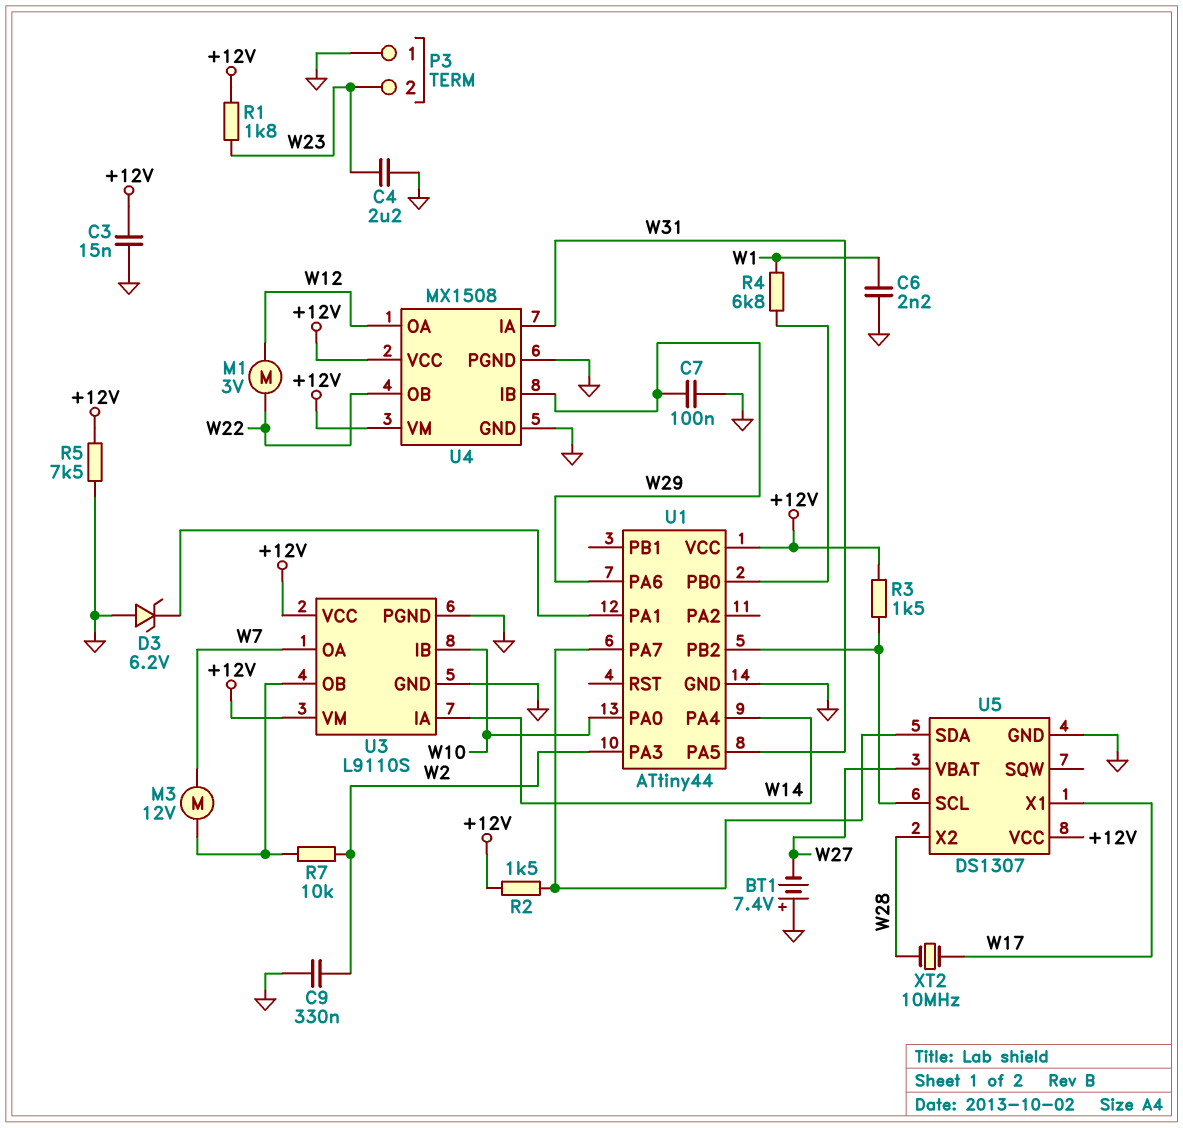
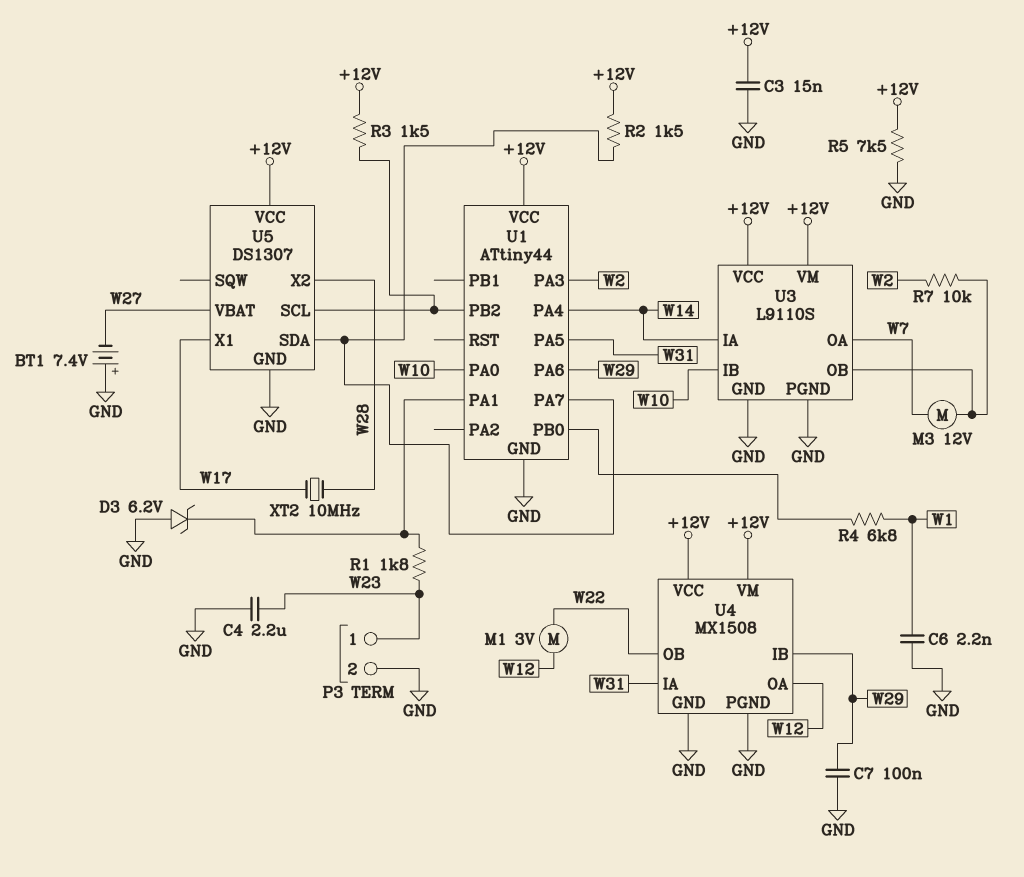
C9: 330nF (GND, W2) -> none
P3 pin 1: GND -> W23
P3 pin 2: W23 -> GND
R1: 1.8k (+12V, W23) -> 1.8k (U1/PA1, W23)

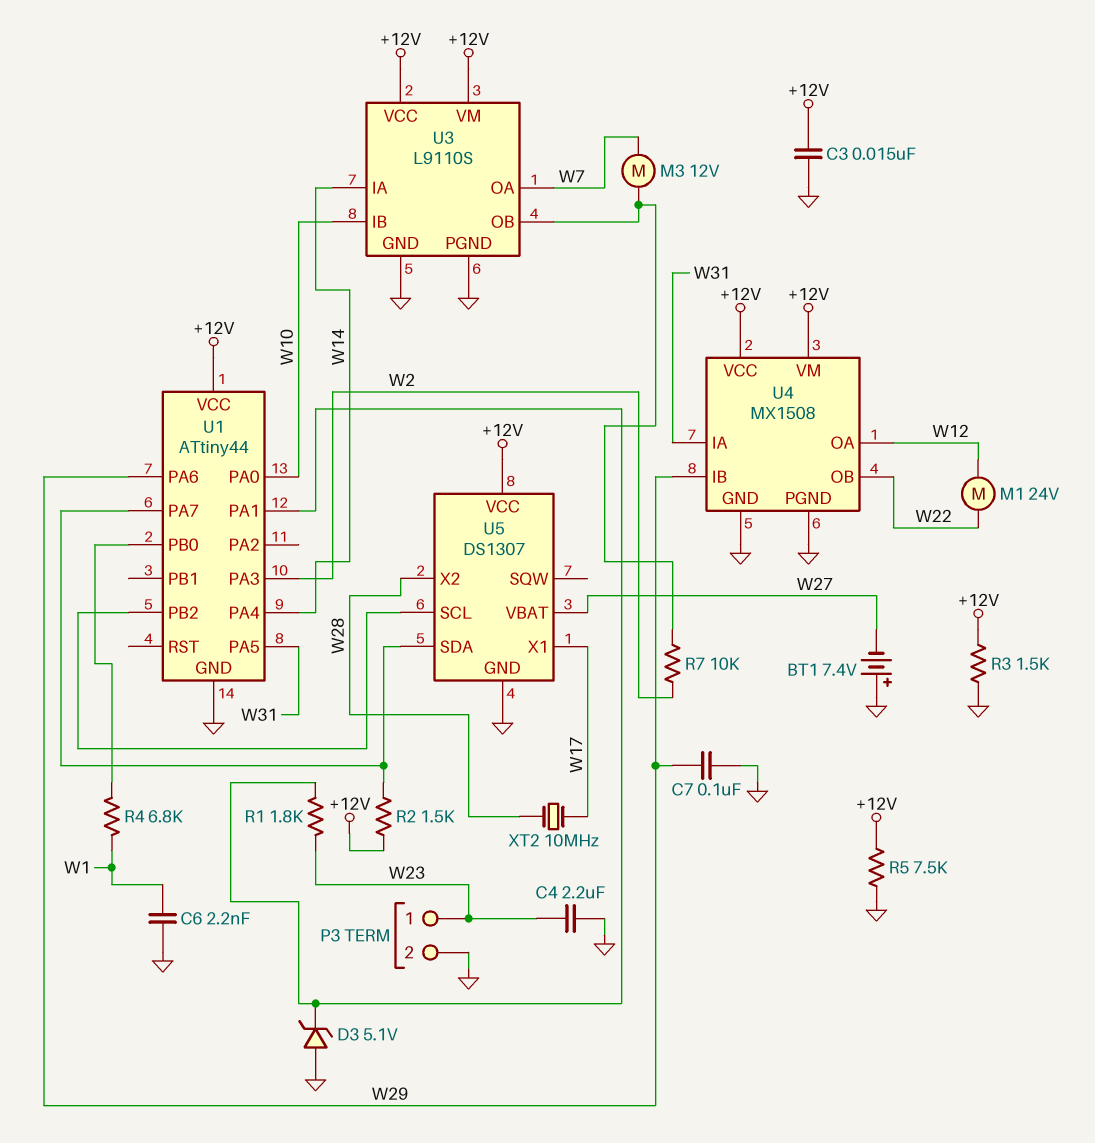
D3: zener 6.2V (A GND, K U1/PA1) -> zener 5.1V (A GND, K U1/PA1)
M1: motor 3V (W12, W22) -> motor 24V (W12, W22)
R3: 1.5k (+12V, U1/PB2) -> 1.5k (+12V, GND)

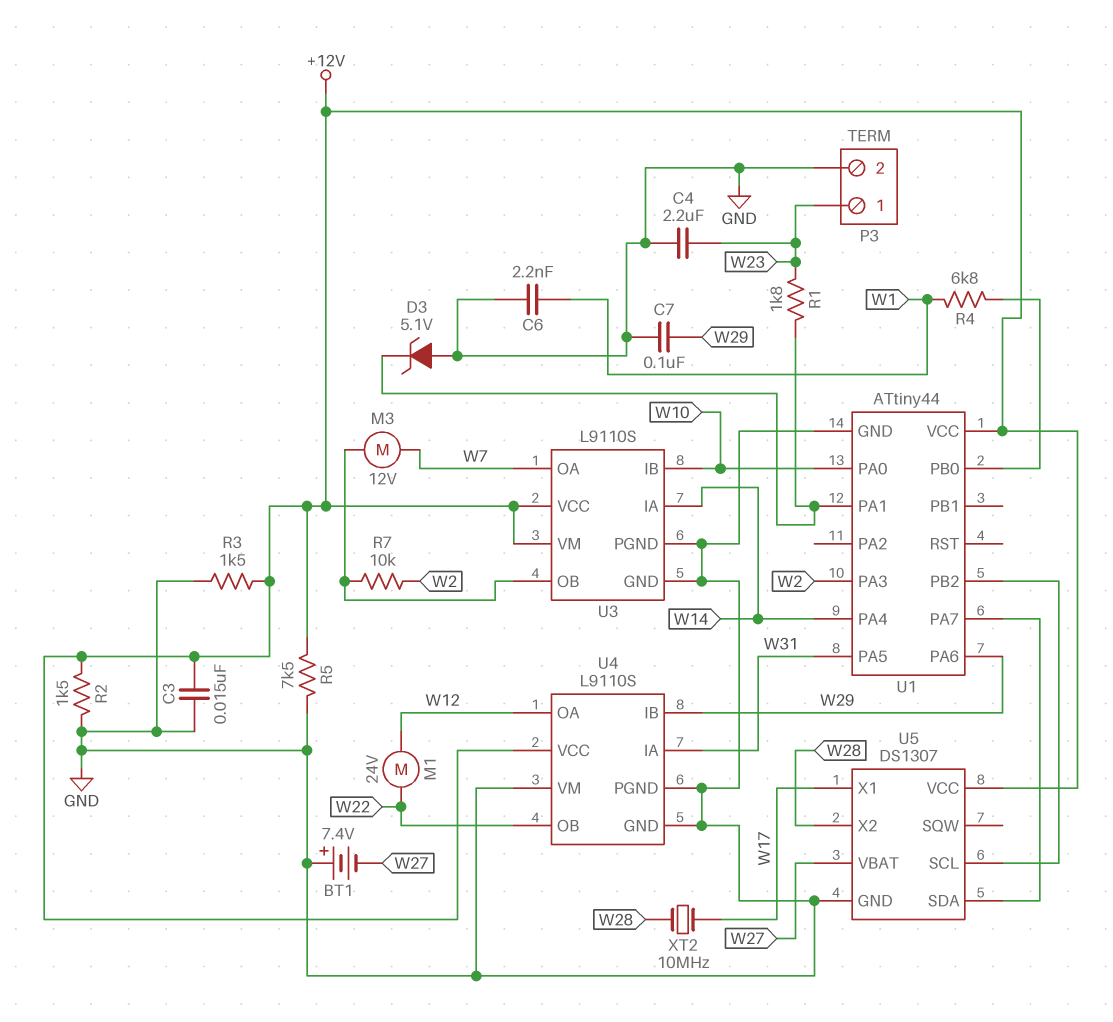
R2: 1.5k (+12V, U1/PA7) -> 1.5k (+12V, GND)
U4: MX1508 -> L9110S
U4 pin VM: +12V -> GND

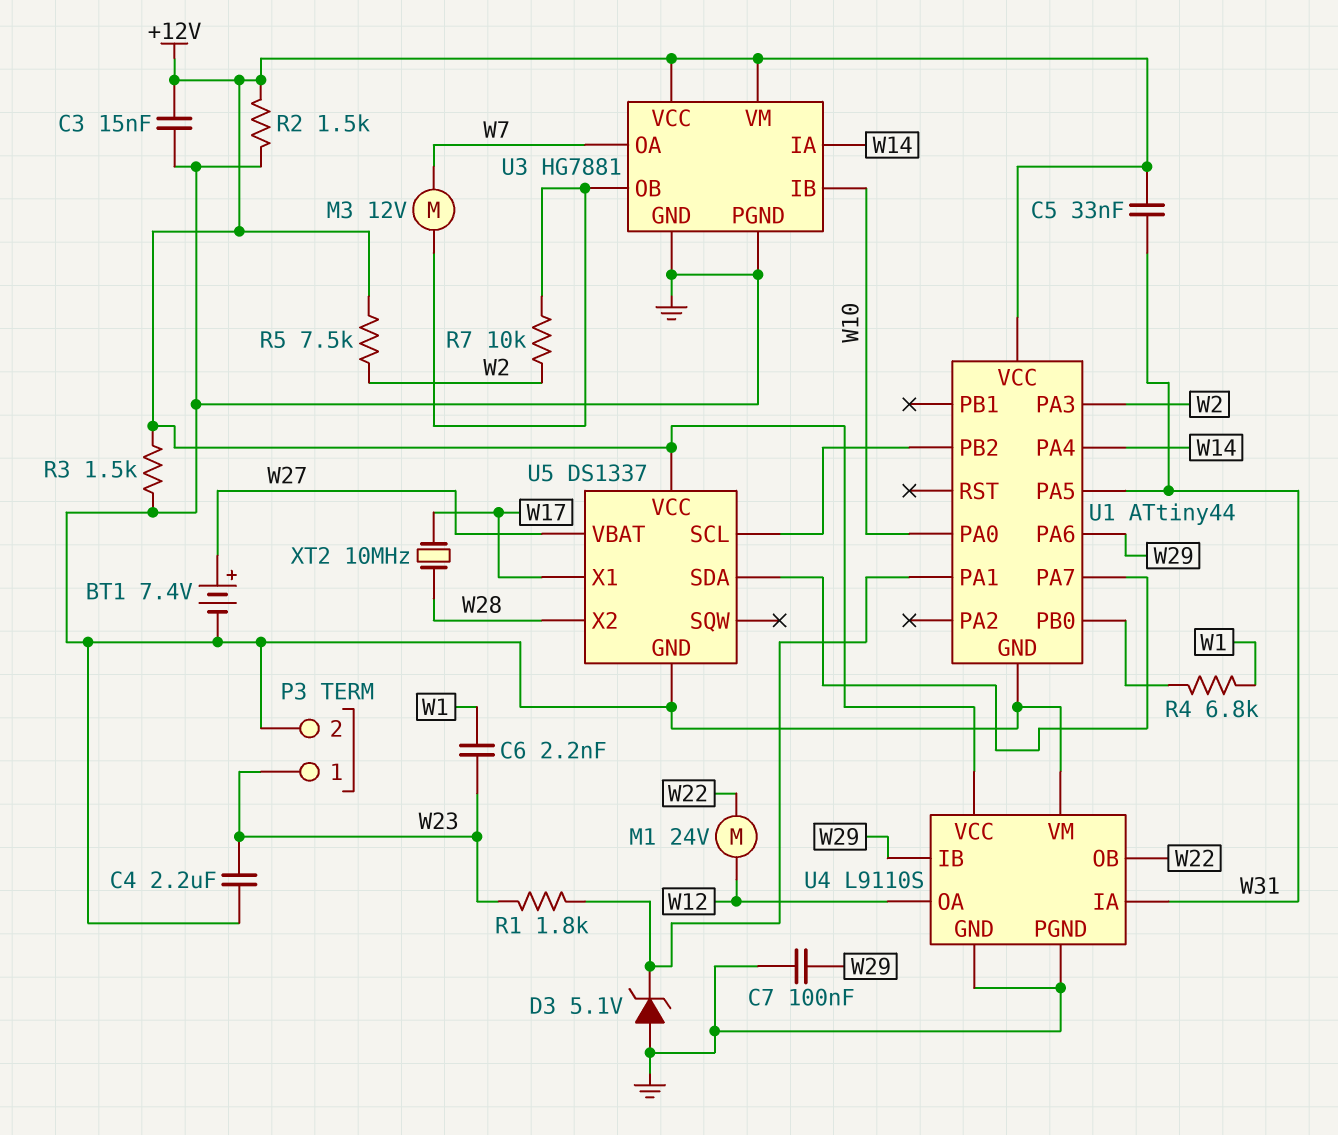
BT1: 7.4V (plus GND, minus W27) -> 7.4V (plus W27, minus GND)
C5: none -> 33nF (+12V, W31)
C6: 2.2nF (GND, W1) -> 2.2nF (W1, W23)
R5: 7.5k (+12V, GND) -> 7.5k (+12V, W2)
U3: L9110S -> HG7881
U5: DS1307 -> DS1337

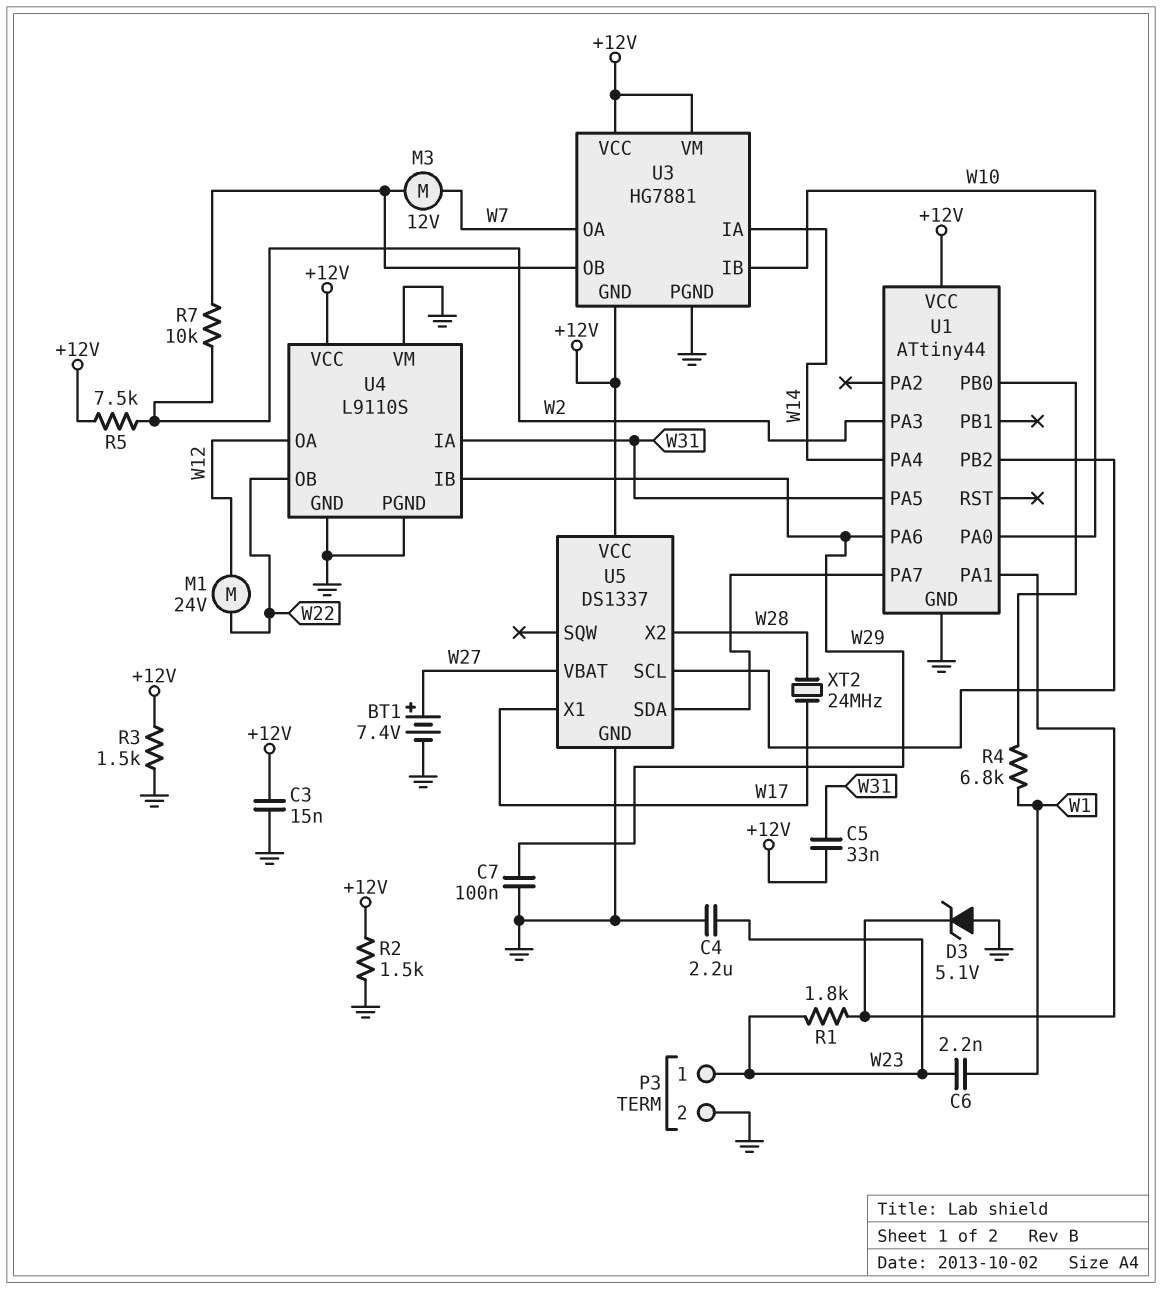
U3 pin GND: GND -> +12V
XT2: 10MHz (W17, W28) -> 24MHz (W17, W28)

